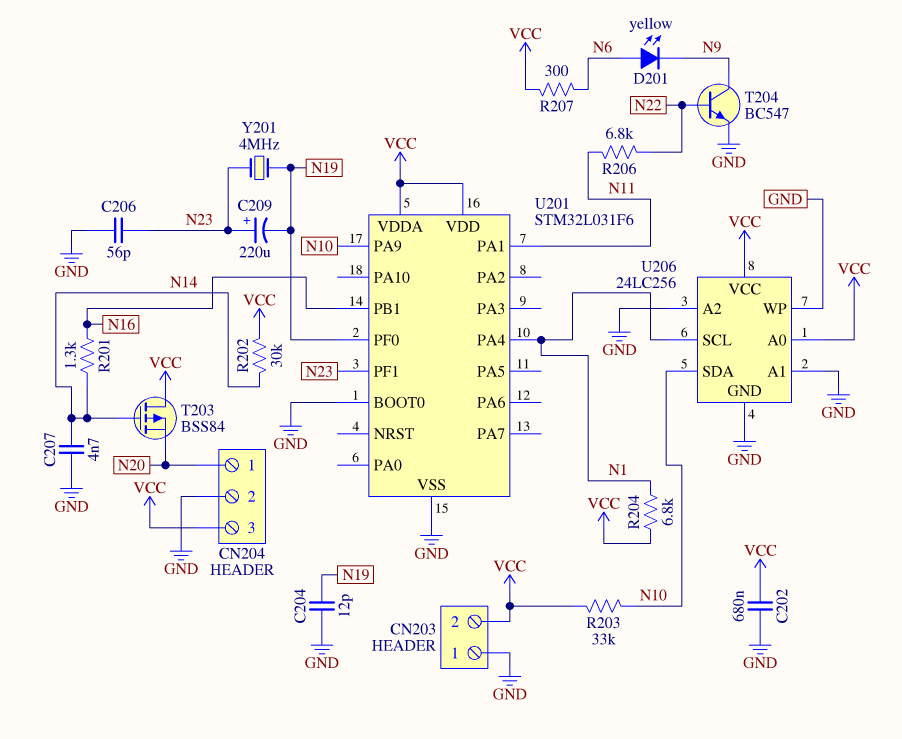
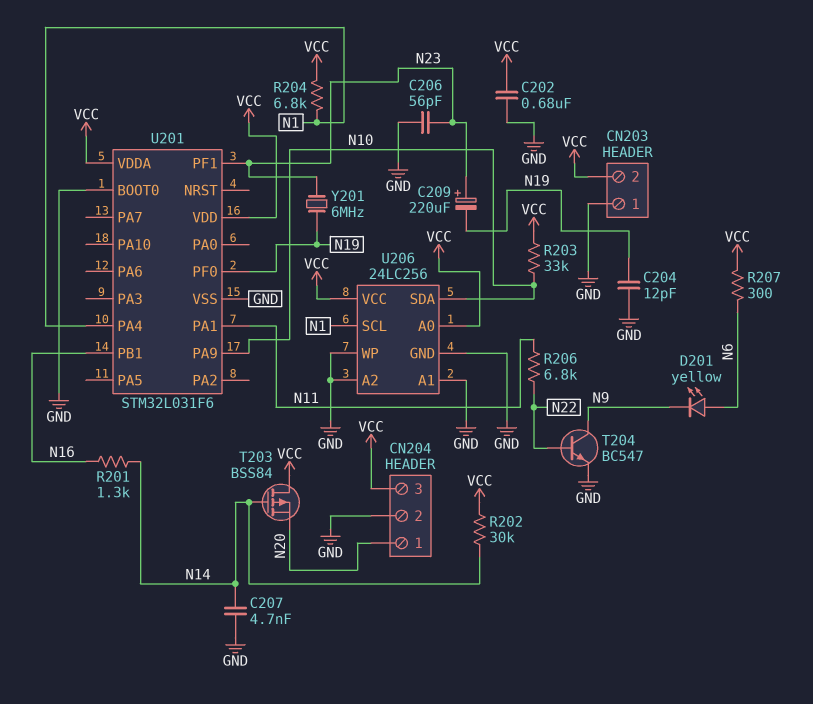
Y201: 4MHz (N19, N23) -> 6MHz (N19, N23)

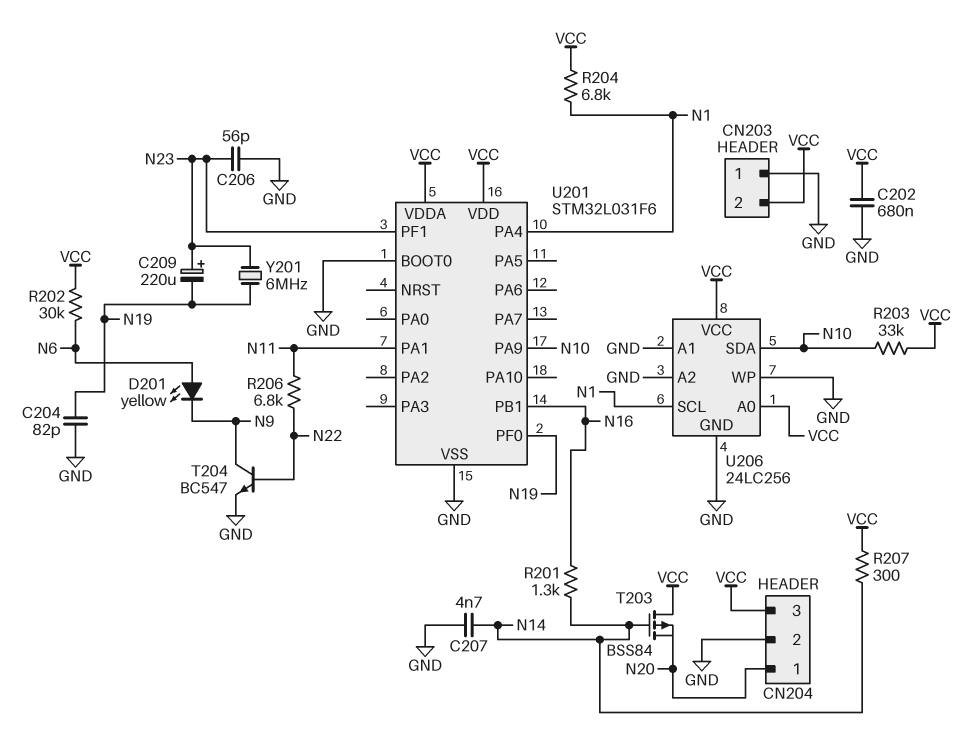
C204: 12pF (GND, N19) -> 82pF (GND, N19)
R202: 30k (N14, VCC) -> 30k (N6, VCC)
R207: 300 (N6, VCC) -> 300 (N14, VCC)

